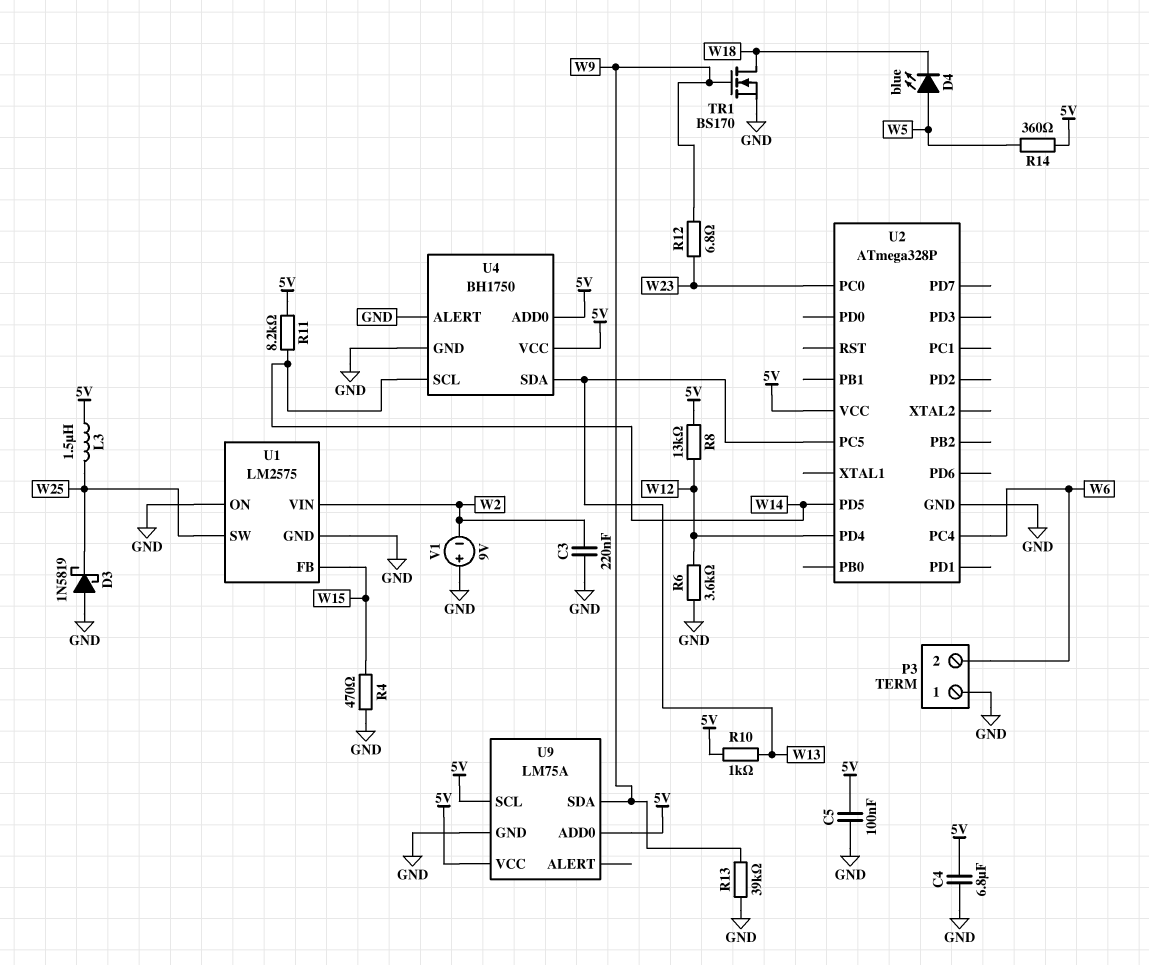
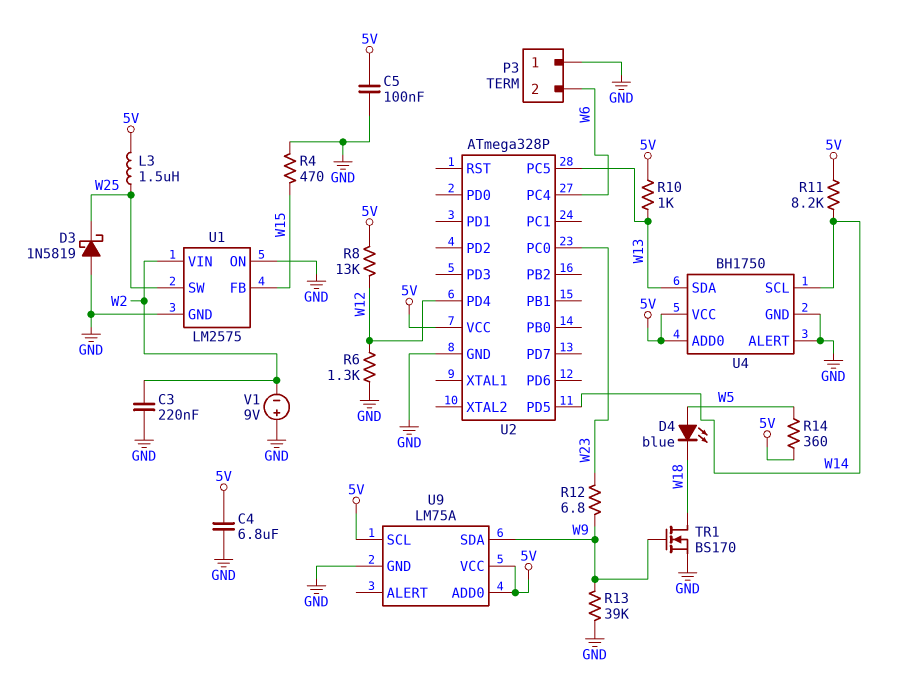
R6: 3.6k (GND, W12) -> 1.3k (GND, W12)

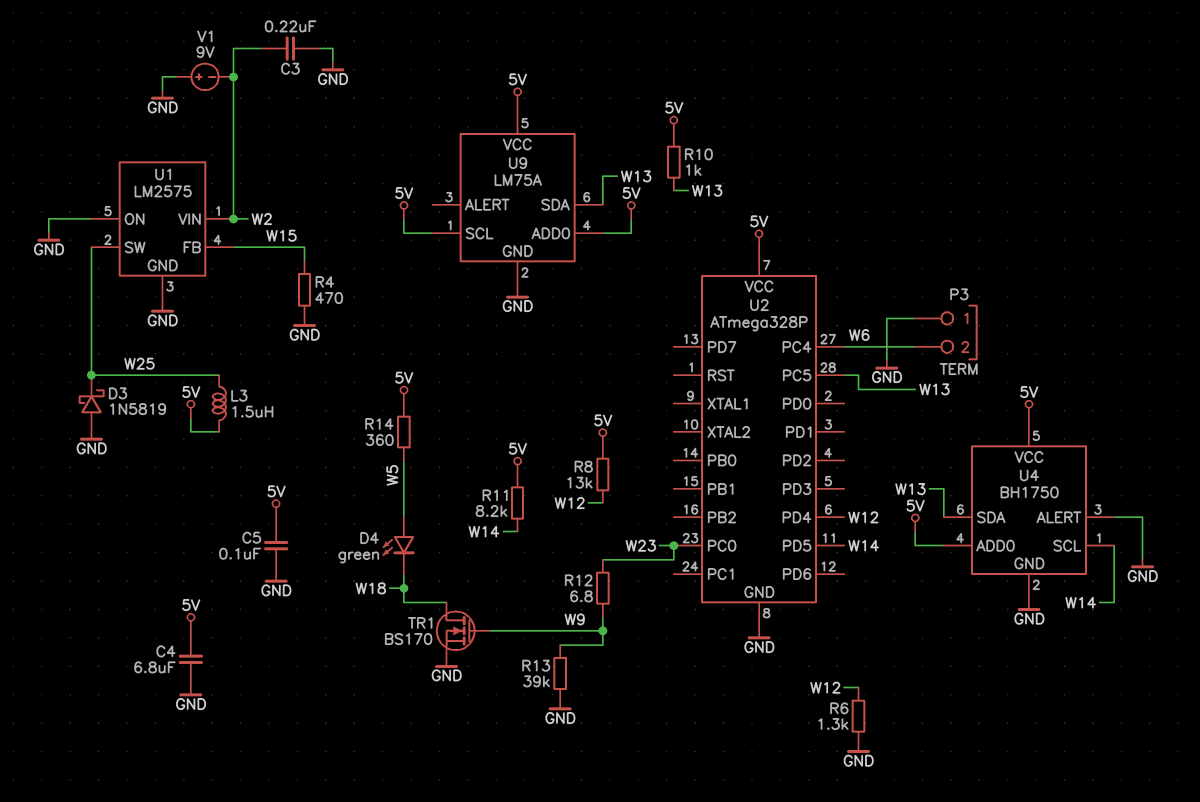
D4: LED blue (A W5, K W18) -> LED green (A W5, K W18)
U9 pin SDA: W9 -> W13

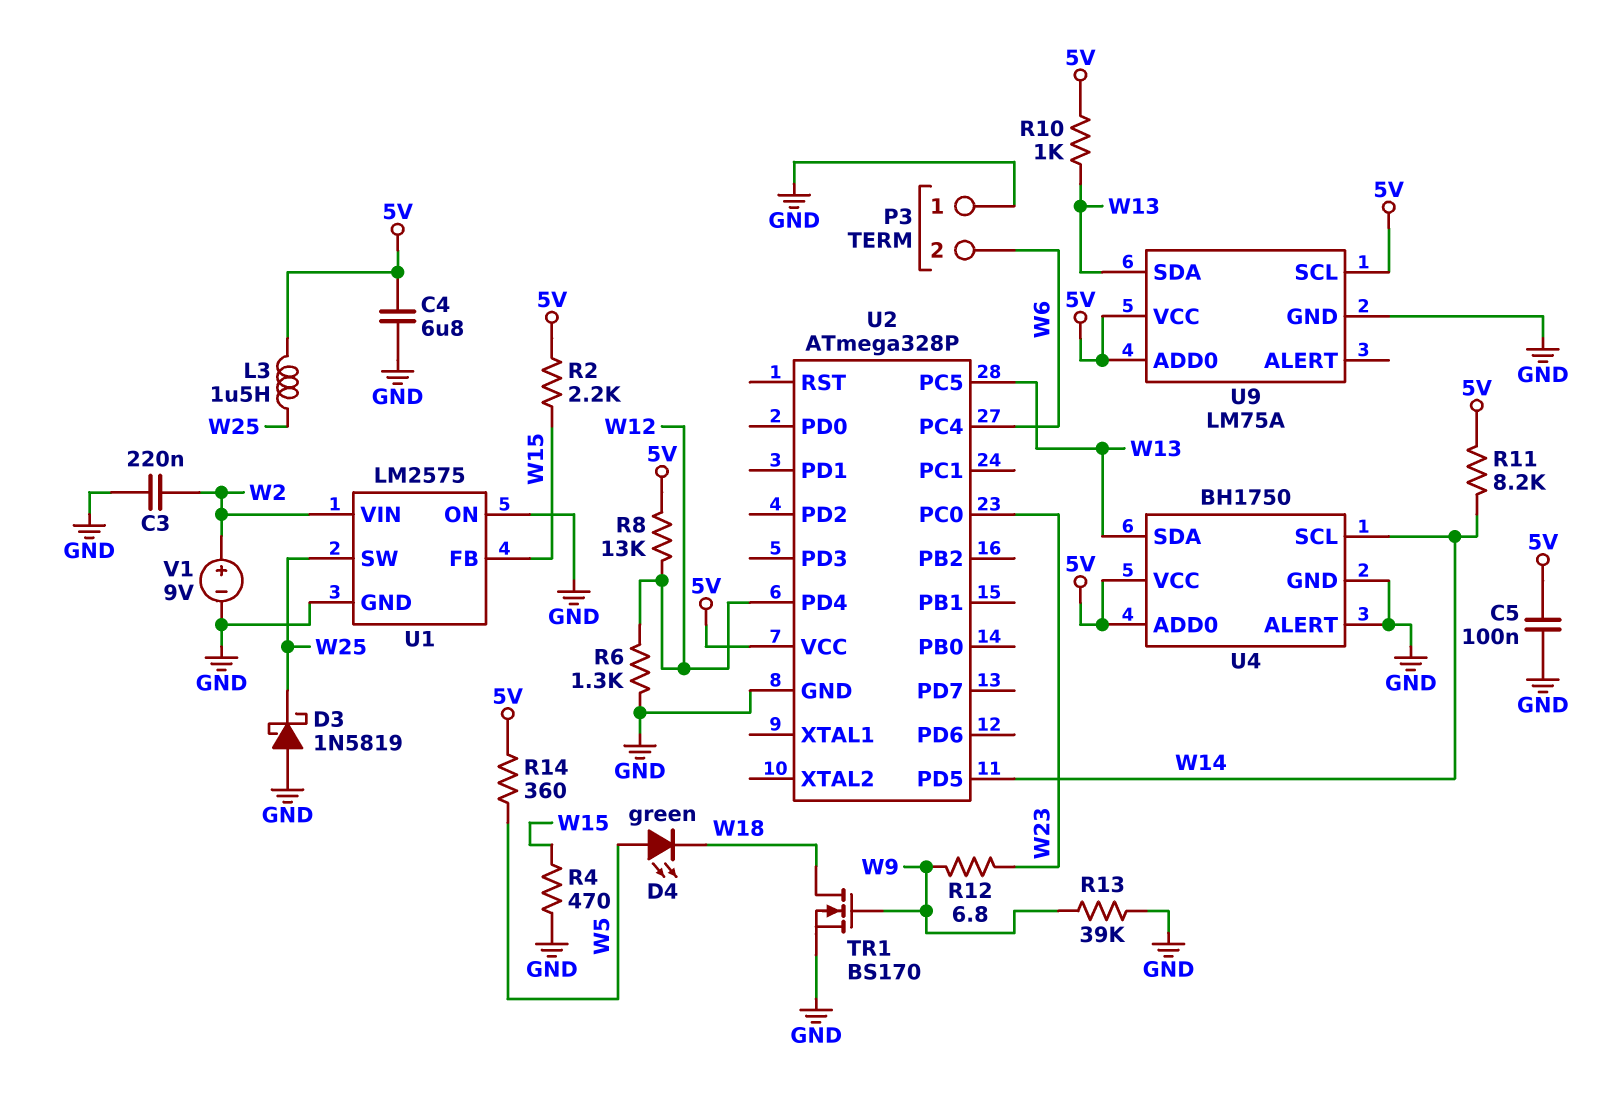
R2: none -> 2.2k (5V, W15)
V1: 9V (plus GND, minus W2) -> 9V (plus W2, minus GND)

